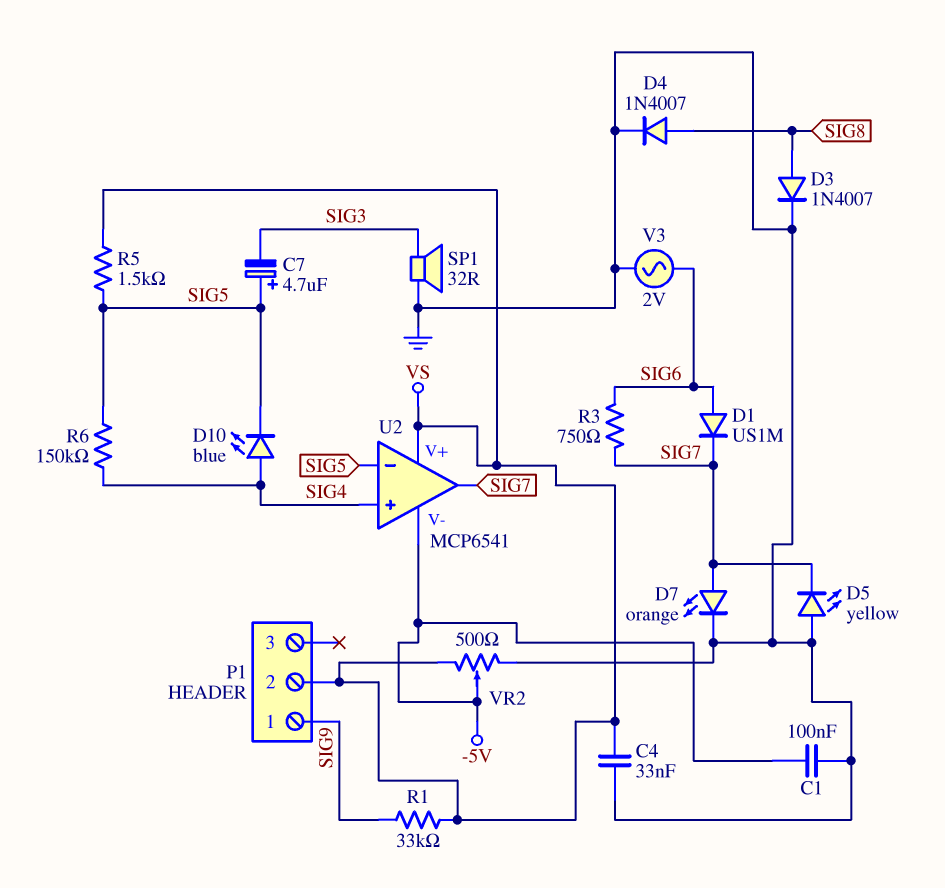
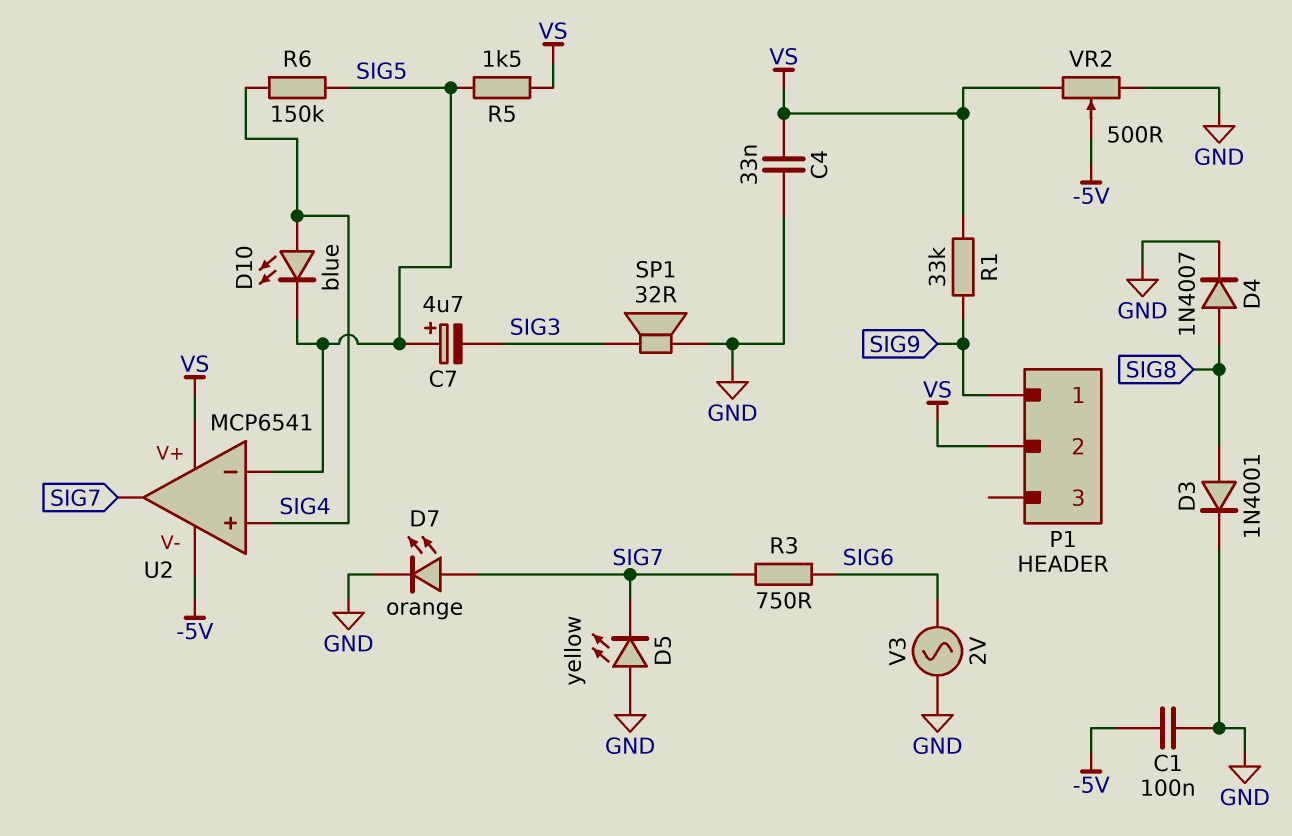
D1: diode US1M (A SIG6, K SIG7) -> none
D3: diode 1N4007 (A SIG8, K GND) -> diode 1N4001 (A SIG8, K GND)

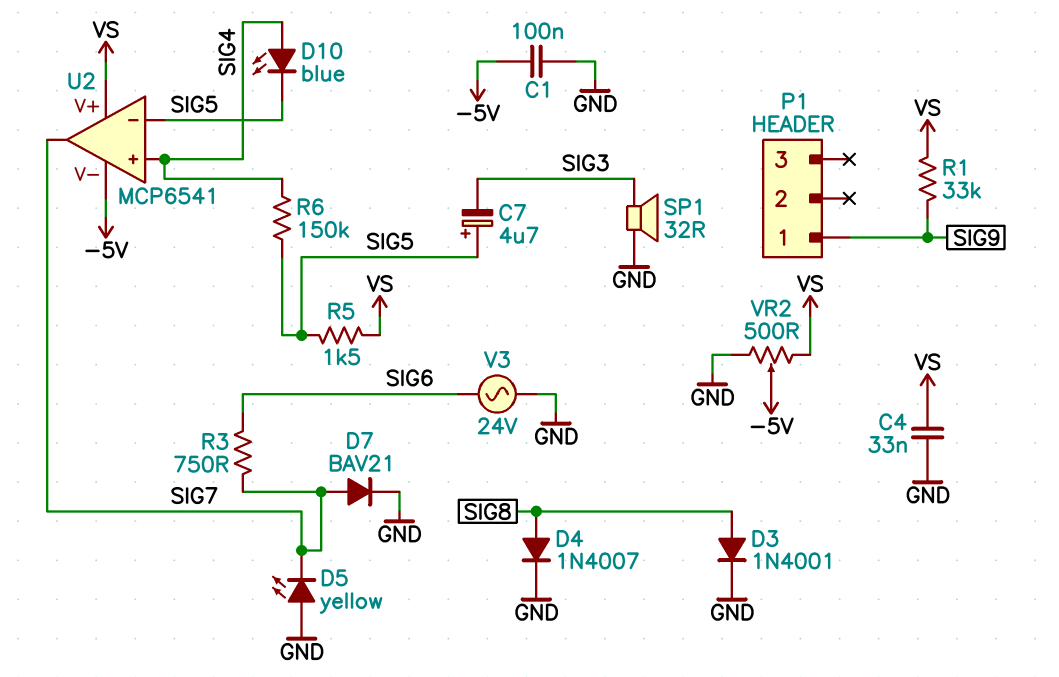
D7: LED orange (A SIG7, K GND) -> diode BAV21 (A SIG7, K GND)
P1 pin 2: VS -> none
V3: AC 2V (GND, SIG6) -> AC 24V (GND, SIG6)

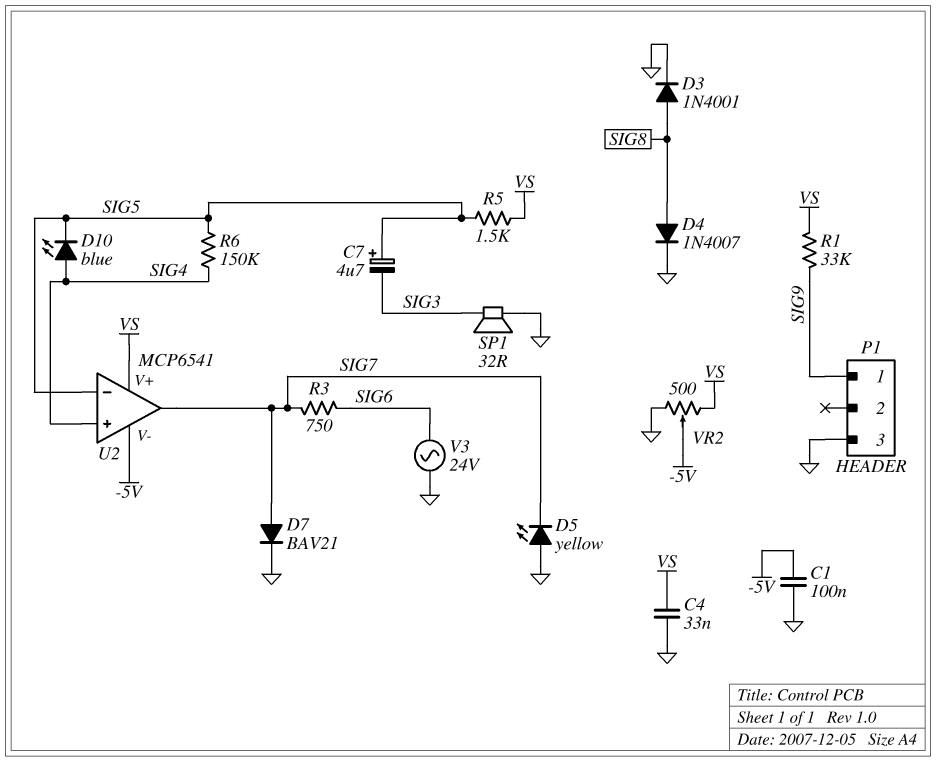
P1 pin 3: none -> GND

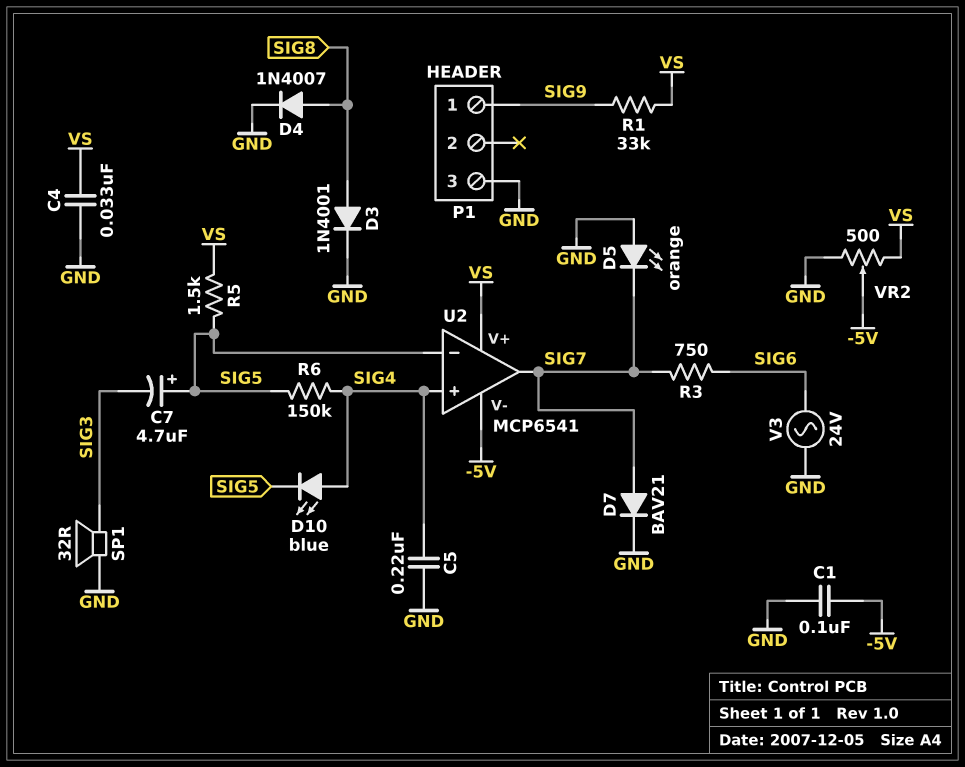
C5: none -> 220nF (GND, SIG4)
D5: LED yellow (A GND, K SIG7) -> LED orange (A GND, K SIG7)

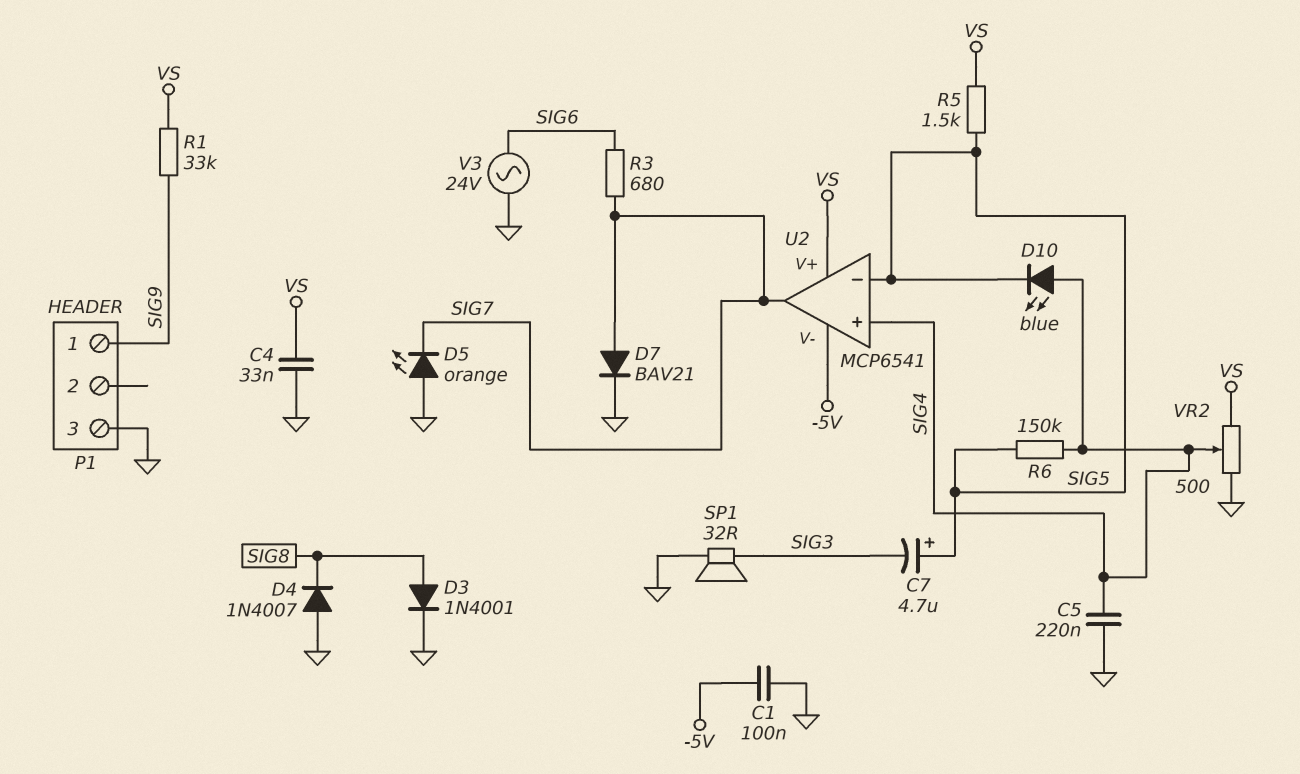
D4: diode 1N4007 (A SIG8, K GND) -> diode 1N4007 (A GND, K SIG8)
R3: 750 (SIG6, SIG7) -> 680 (SIG6, SIG7)
VR2: 500 (GND, VS, wiper -5V) -> 500 (GND, VS, wiper SIG4)

